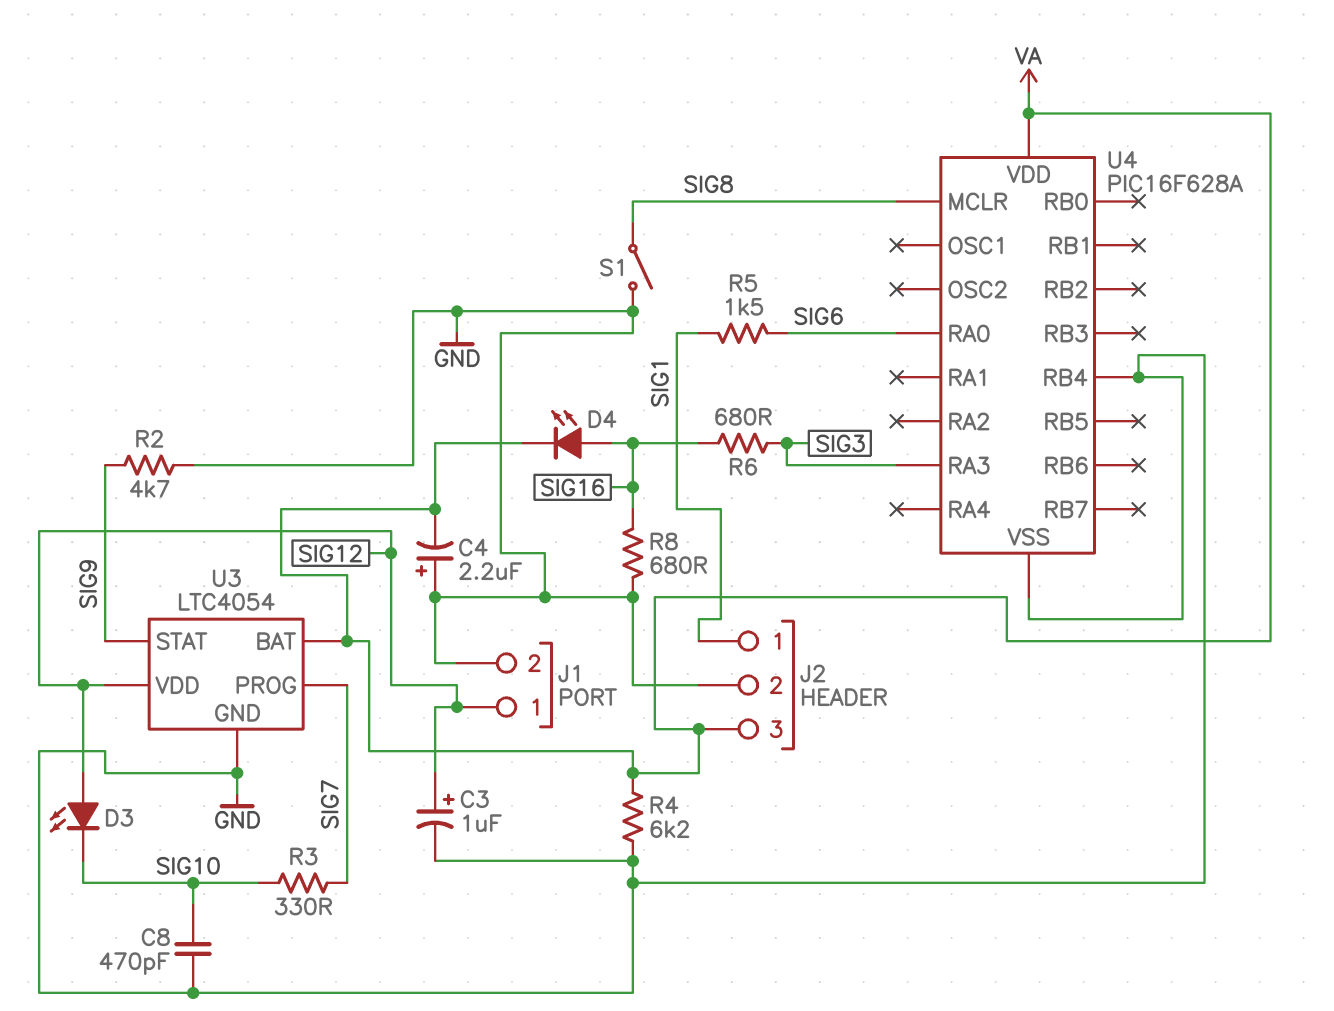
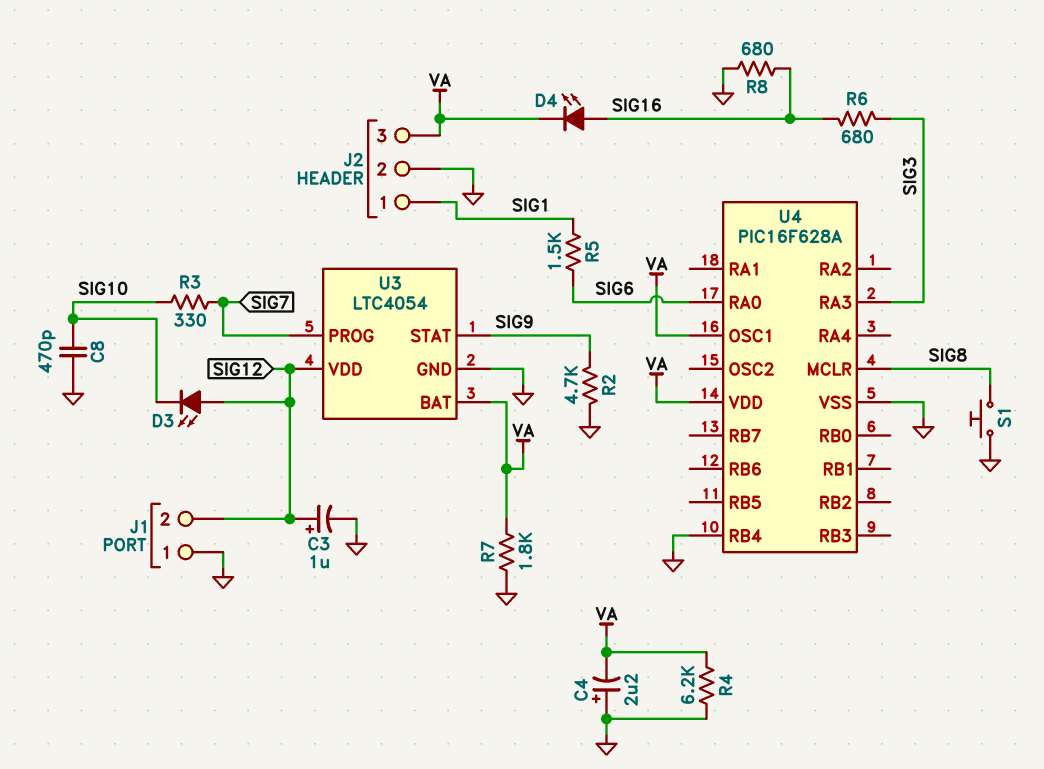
J1 pin 1: SIG12 -> GND
J1 pin 2: GND -> SIG12
R7: none -> 1.8k (GND, VA)
S1: switch (GND, SIG8) -> button (GND, SIG8)
U4 pin OSC1: none -> VA

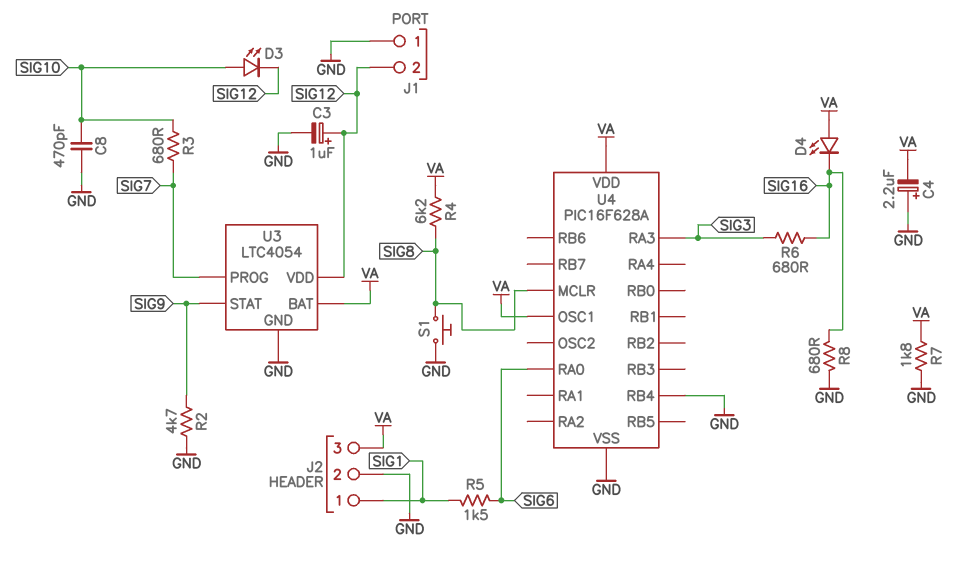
D3: LED (A SIG12, K SIG10) -> LED (A SIG10, K SIG12)
D4: LED (A SIG16, K VA) -> LED (A VA, K SIG16)
R3: 330 (SIG7, SIG10) -> 680 (SIG7, SIG10)
R4: 6.2k (GND, VA) -> 6.2k (SIG8, VA)

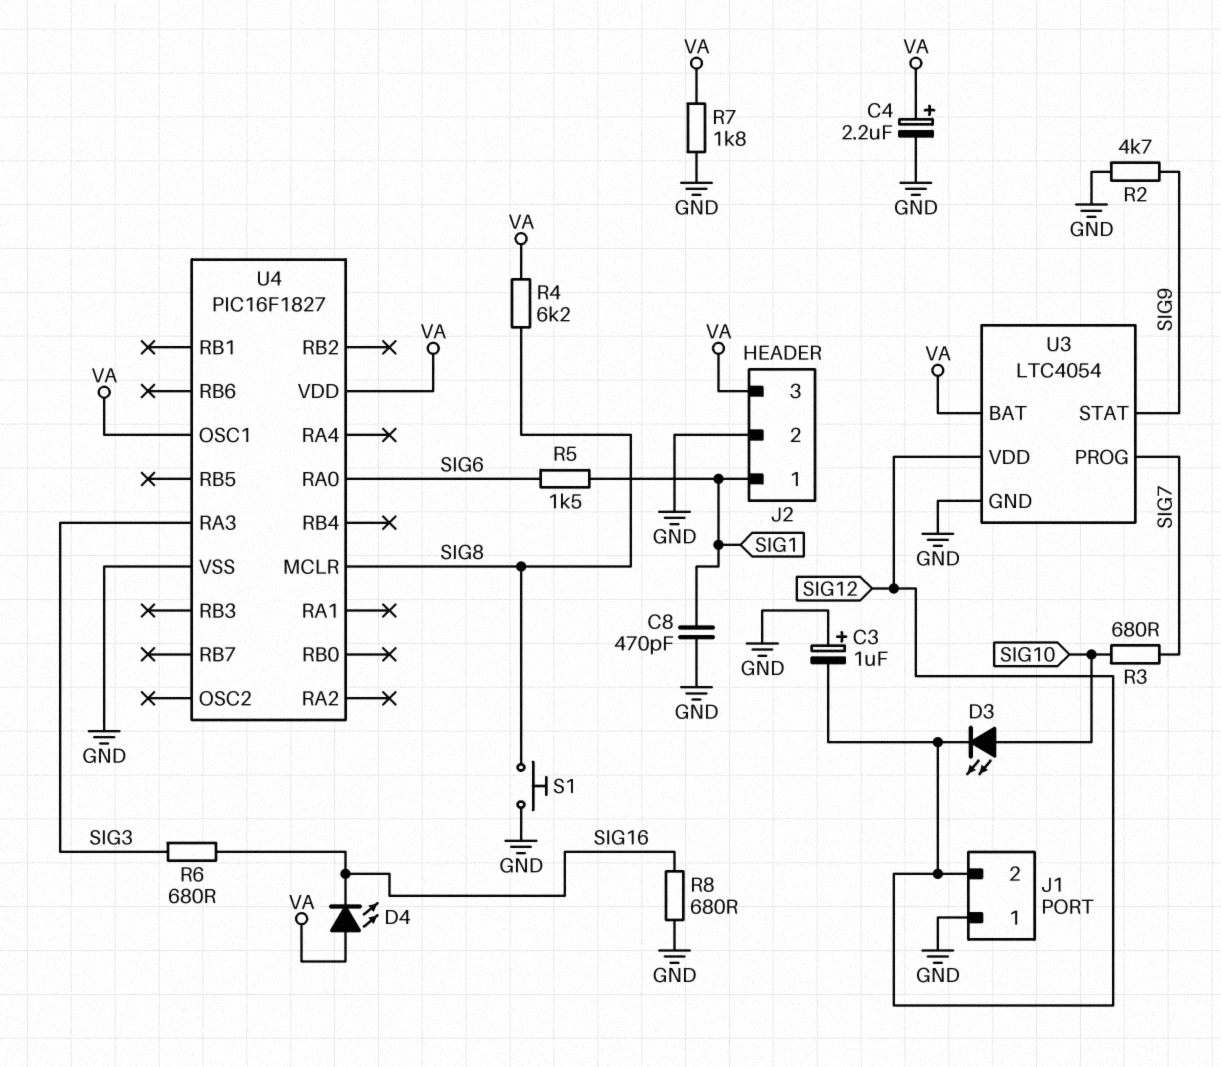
C3: 1uF (plus SIG12, minus GND) -> 1uF (plus GND, minus SIG12)
C4: 2.2uF (plus GND, minus VA) -> 2.2uF (plus VA, minus GND)
C8: 470pF (GND, SIG10) -> 470pF (GND, SIG1)
U4: PIC16F628A -> PIC16F1827
U4 pin RB4: GND -> none

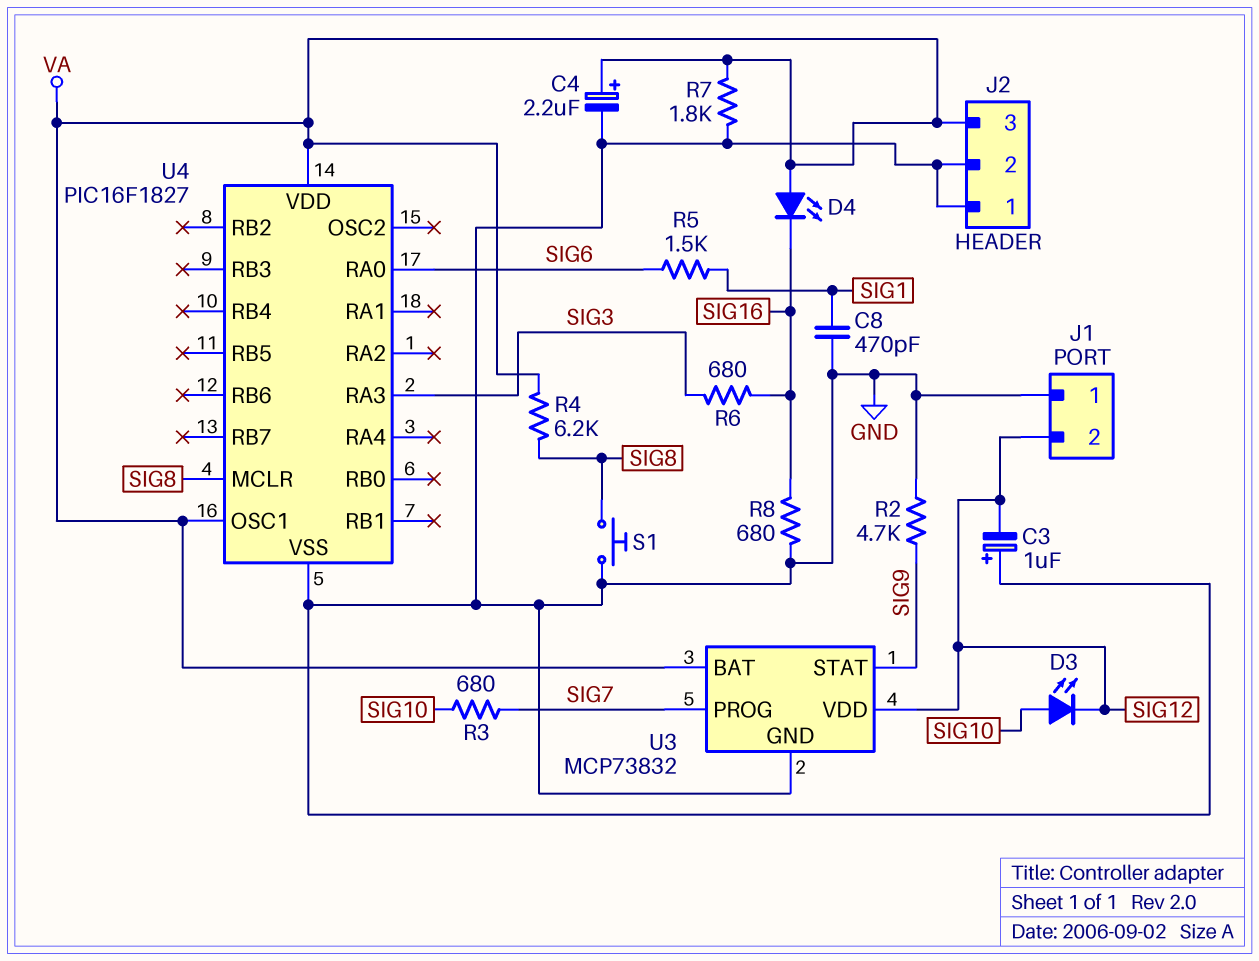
J2 pin 1: SIG1 -> GND
U3: LTC4054 -> MCP73832

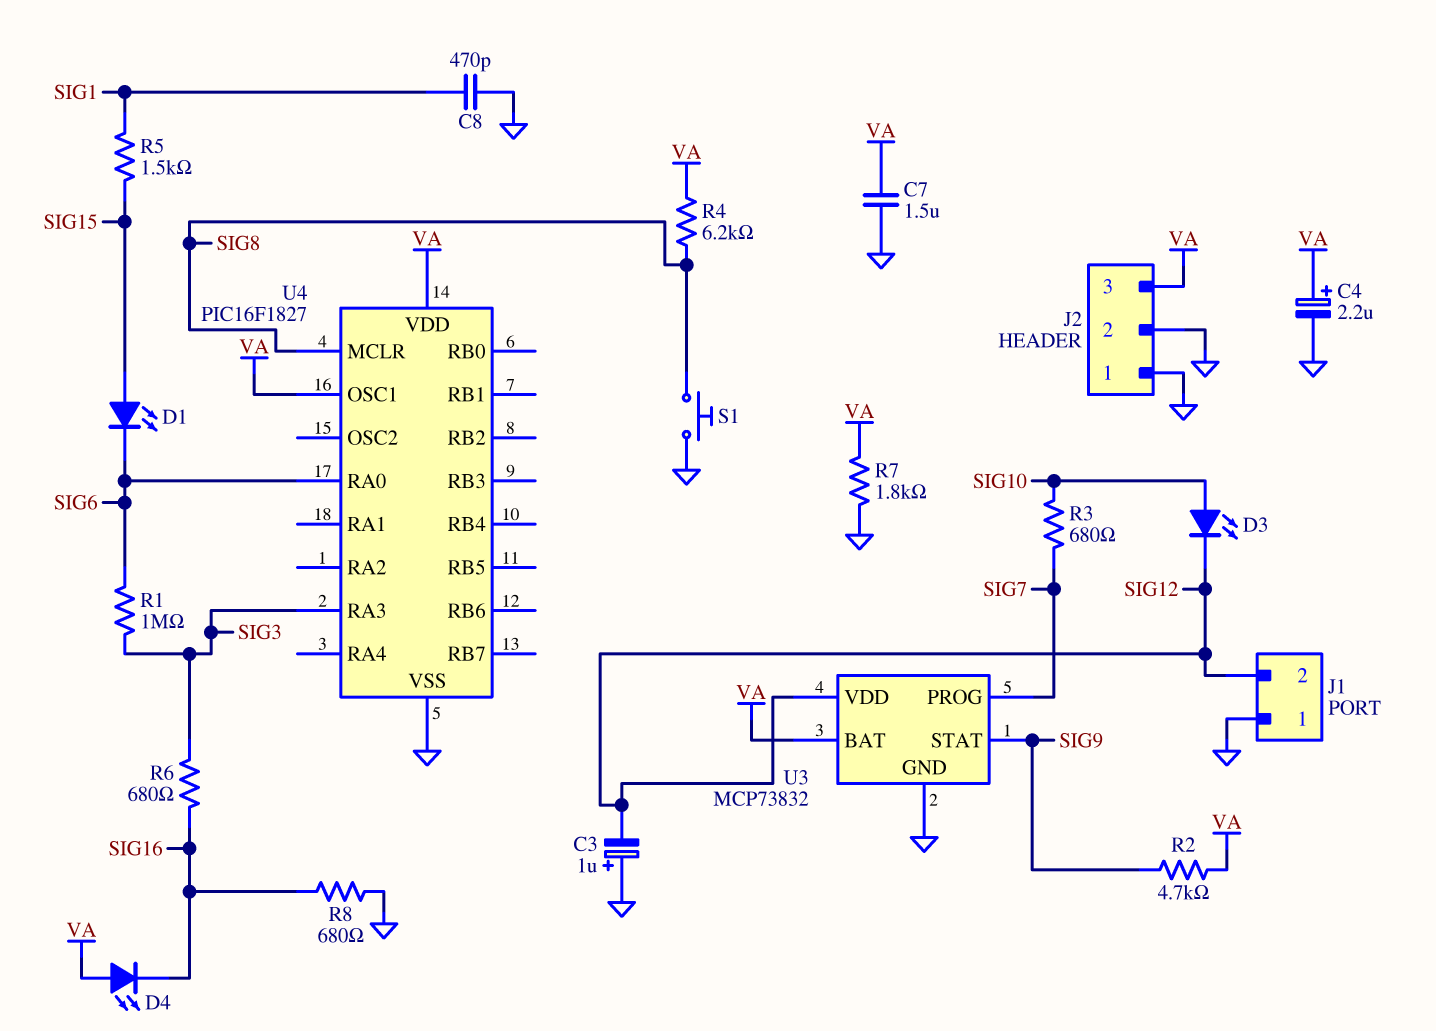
C7: none -> 1.5uF (GND, VA)
D1: none -> LED (A SIG15, K SIG6)
R1: none -> 1M (SIG3, SIG6)
R2: 4.7k (GND, SIG9) -> 4.7k (SIG9, VA)
R5: 1.5k (SIG1, SIG6) -> 1.5k (SIG1, SIG15)

